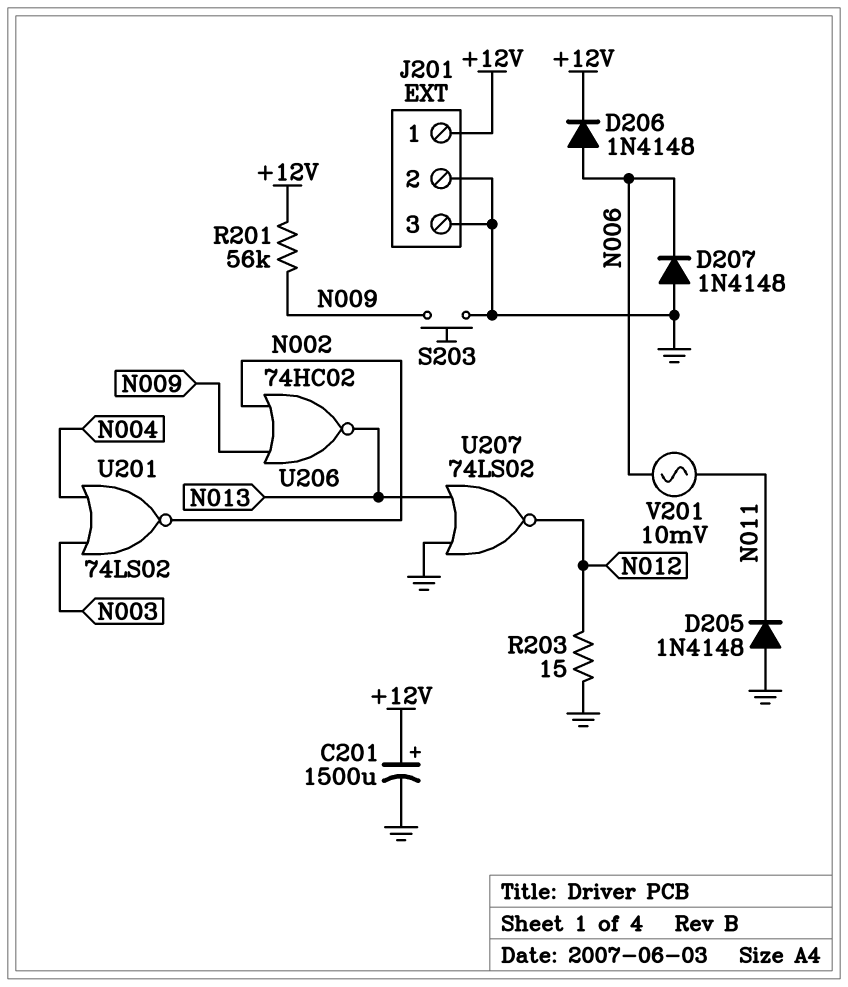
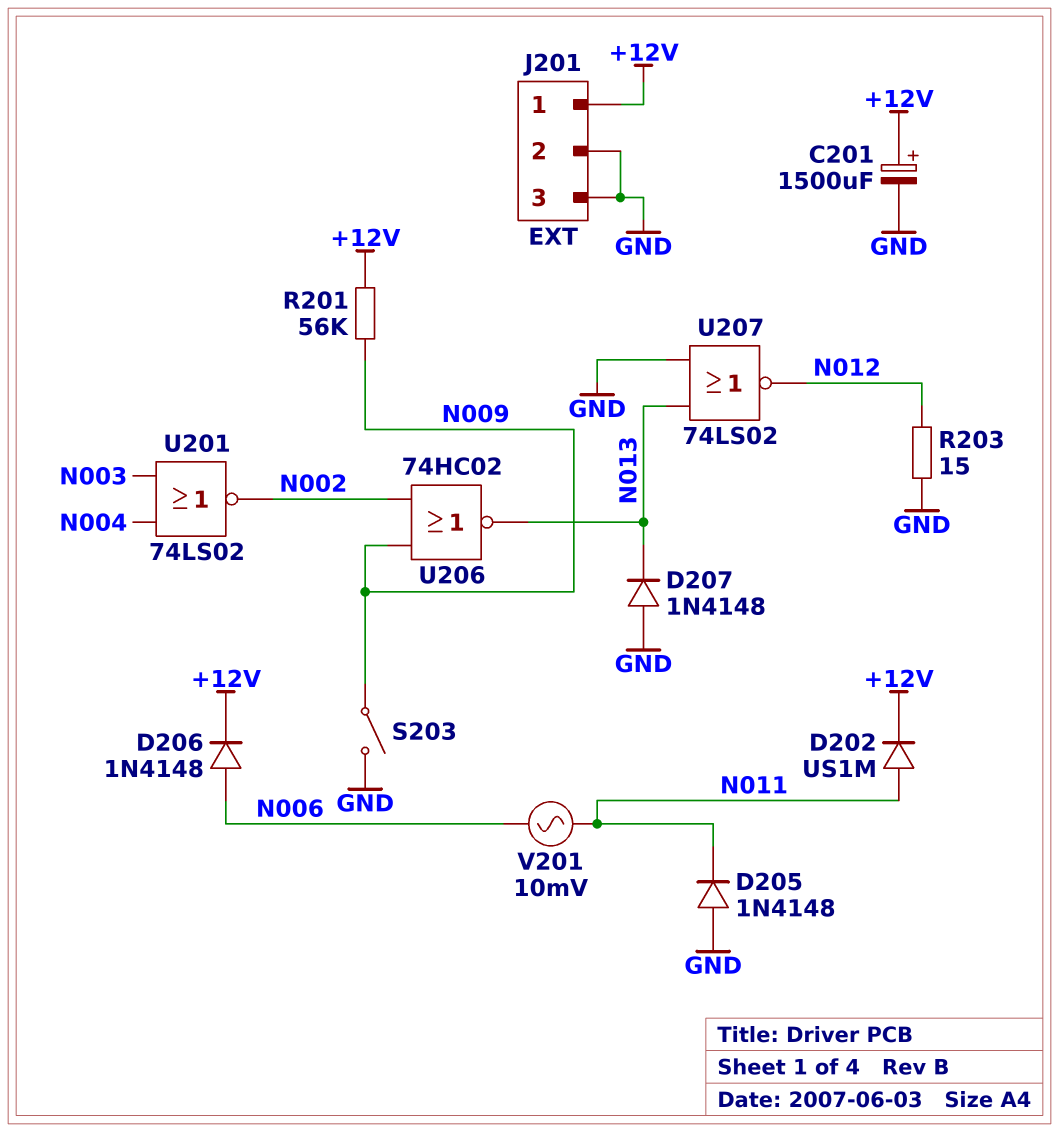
D202: none -> diode US1M (A N011, K +12V)
D207: diode 1N4148 (A GND, K N006) -> diode 1N4148 (A GND, K N013)
S203: button (GND, N009) -> switch (GND, N009)

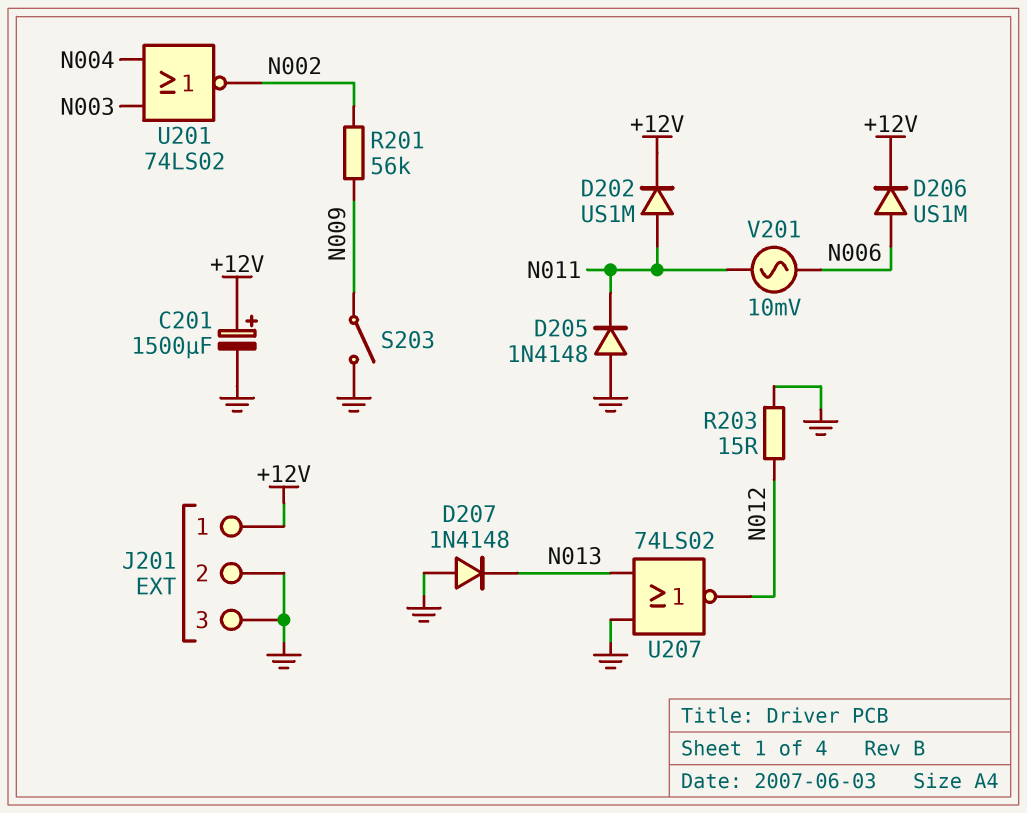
D206: diode 1N4148 (A N006, K +12V) -> diode US1M (A N006, K +12V)
R201: 56k (+12V, N009) -> 56k (N002, N009)
U206: NOR 74HC02 (in N002, in N009, out N013) -> none

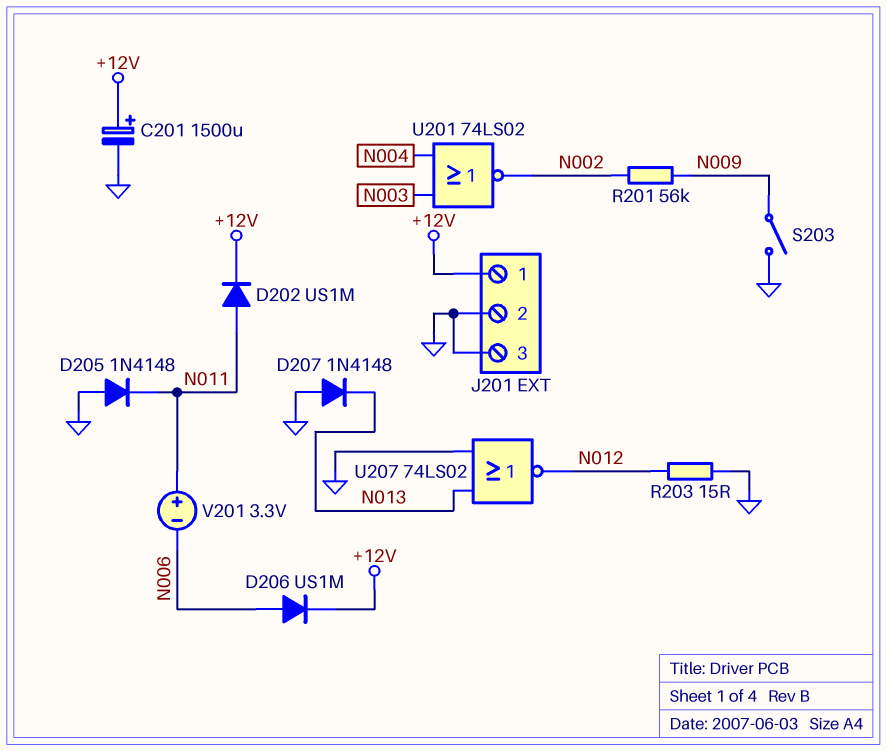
V201: AC 10mV (N006, N011) -> 3.3V (plus N011, minus N006)

